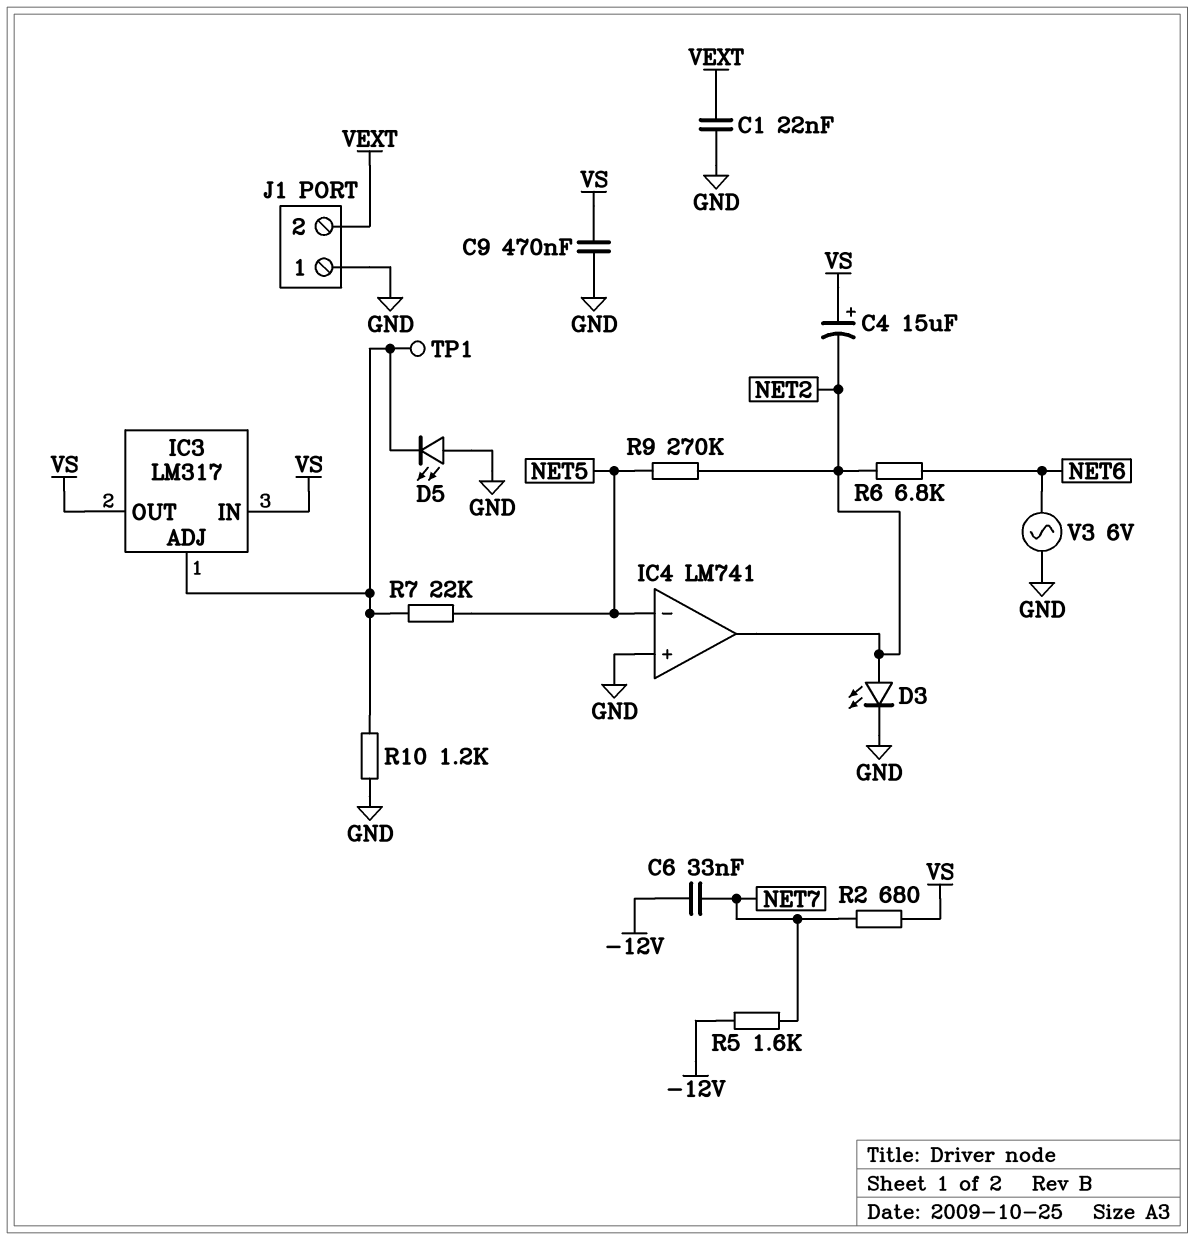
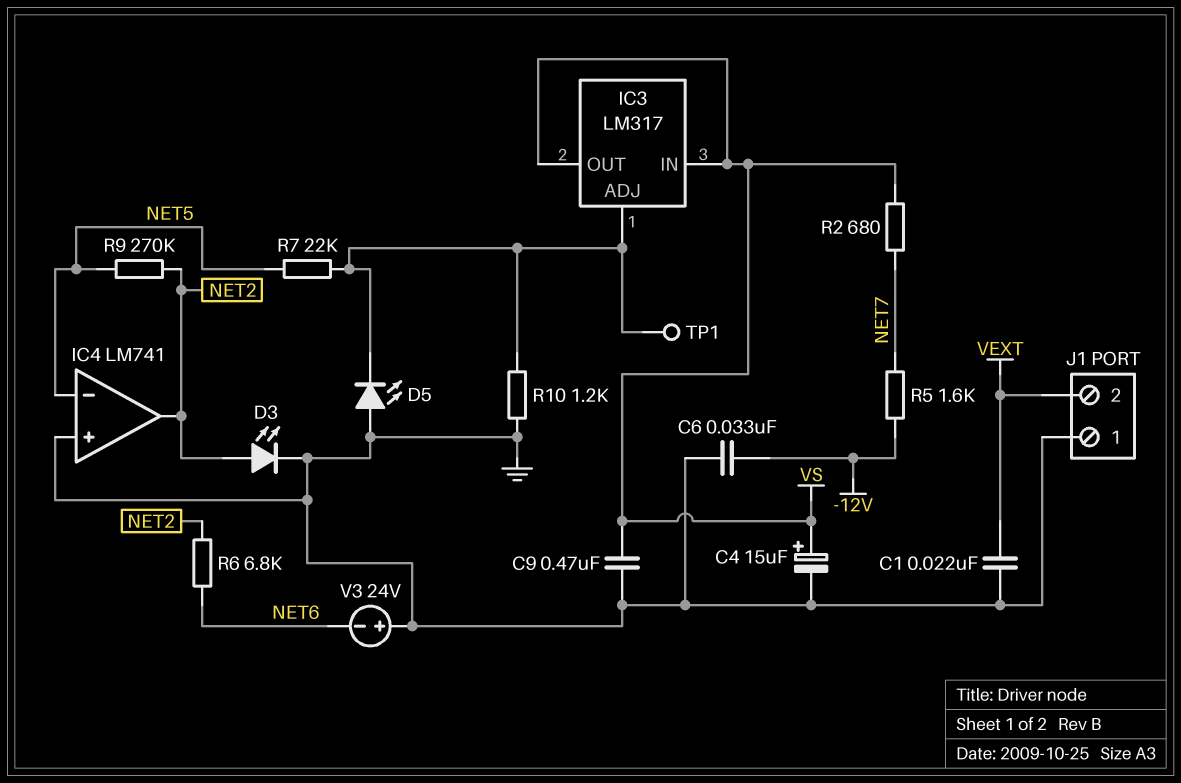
C4: 15uF (plus VS, minus NET2) -> 15uF (plus VS, minus GND)
C6: 33nF (-12V, NET7) -> 33nF (-12V, GND)
V3: AC 6V (GND, NET6) -> 24V (plus GND, minus NET6)

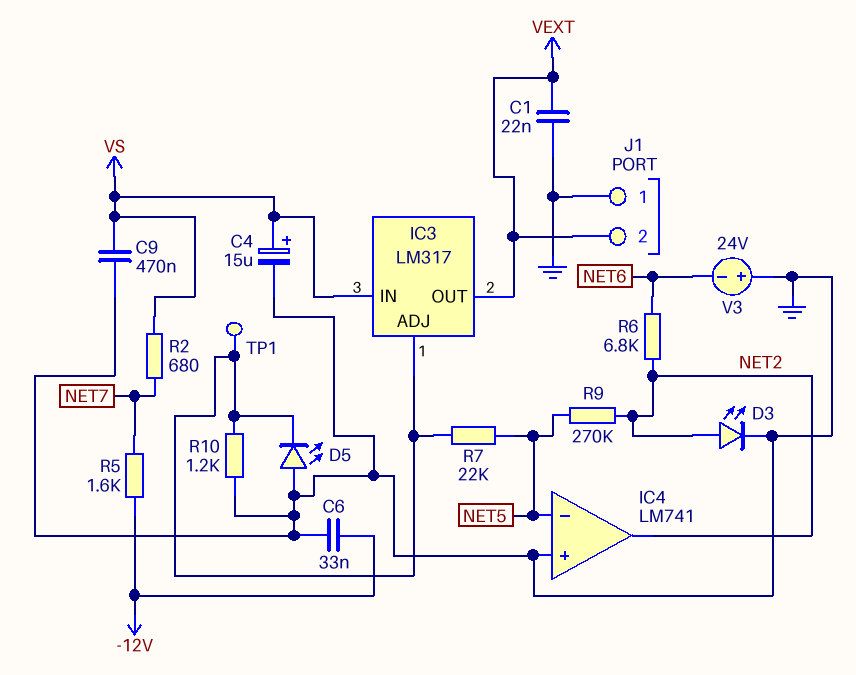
IC3 pin OUT: VS -> VEXT

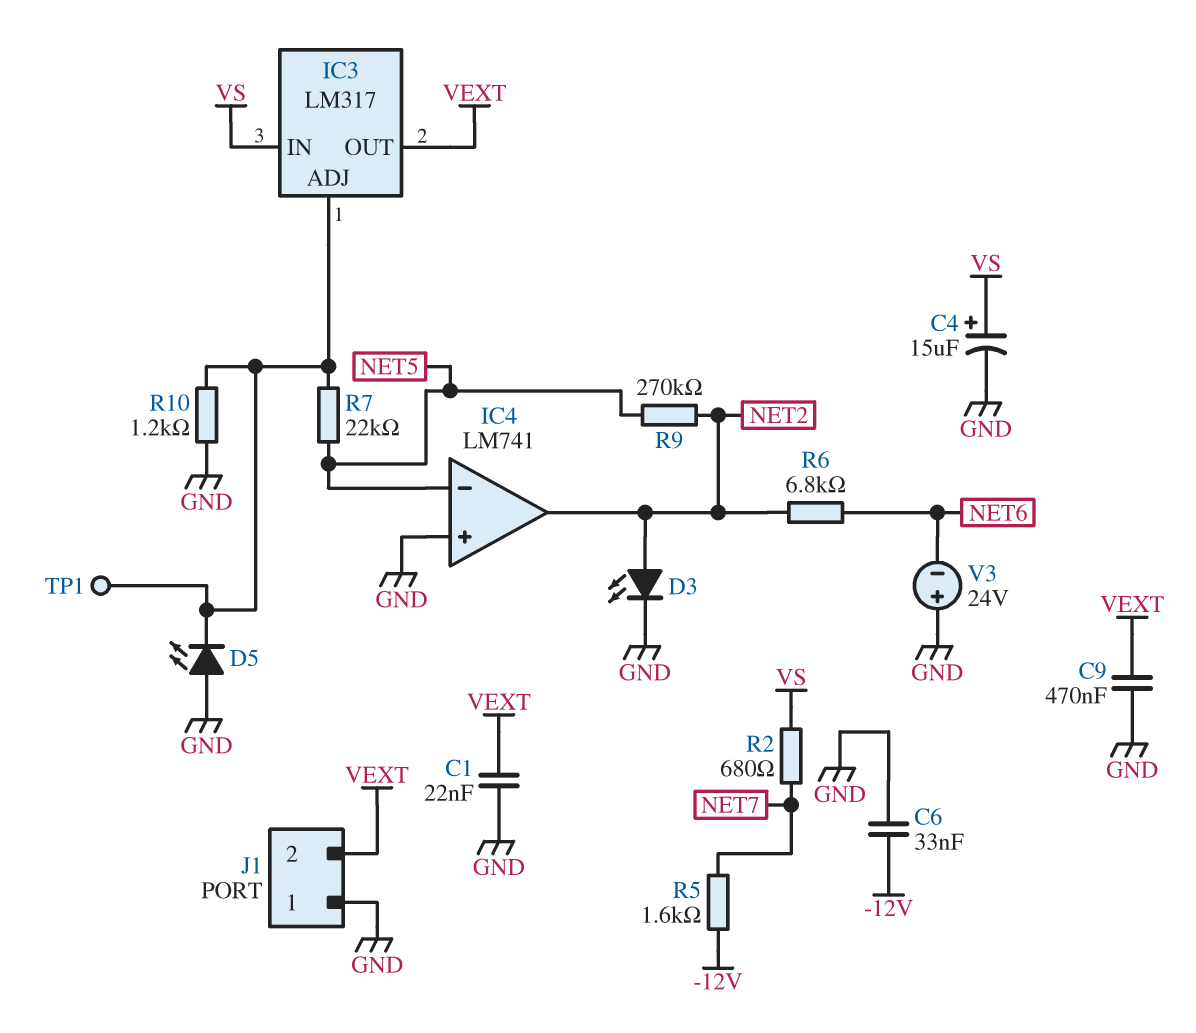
C9: 470nF (GND, VS) -> 470nF (GND, VEXT)

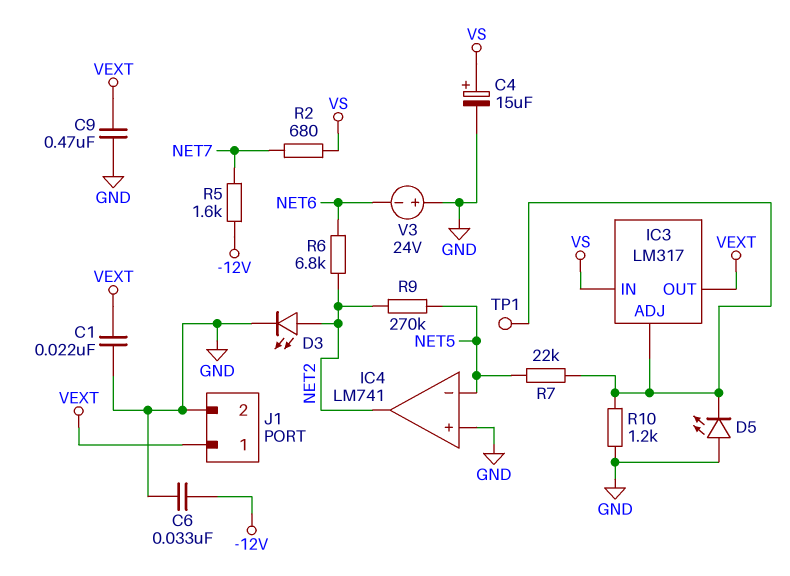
J1 pin 1: GND -> VEXT
J1 pin 2: VEXT -> GND

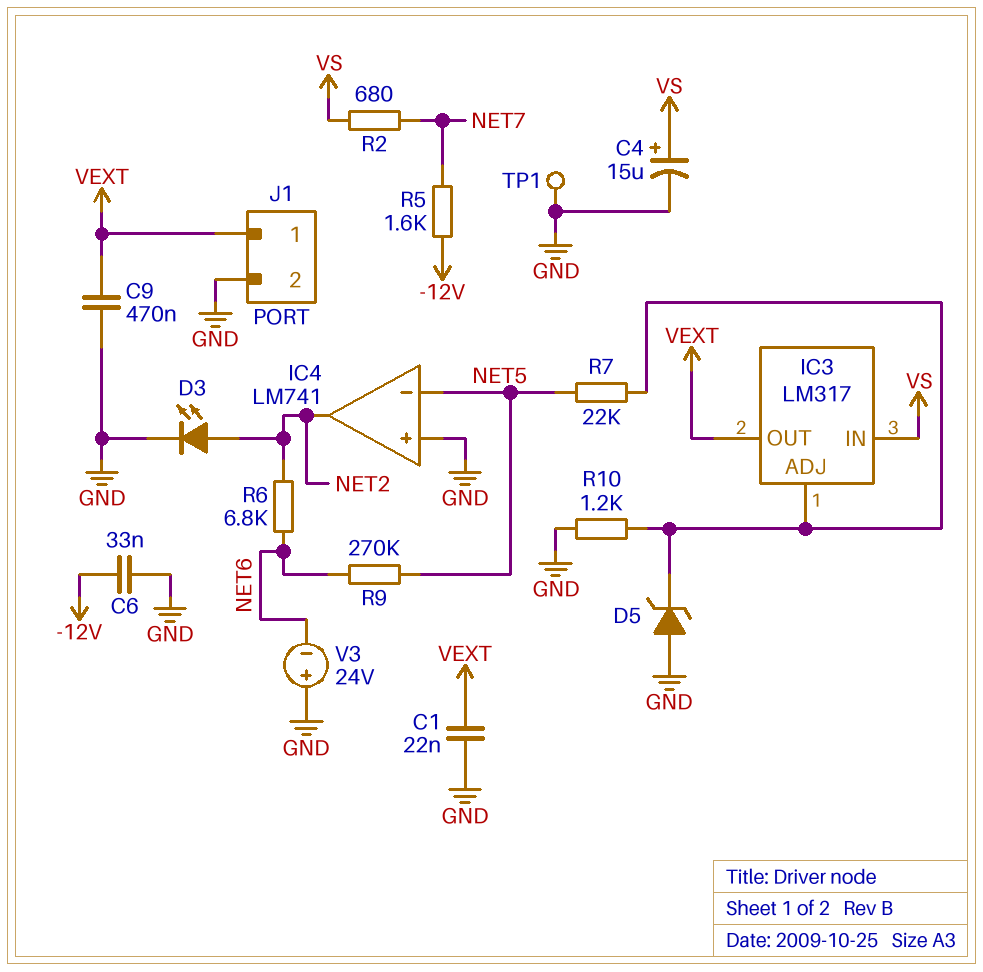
D5: LED (A GND, K IC3/ADJ) -> zener (A GND, K IC3/ADJ)
R9: 270k (NET2, NET5) -> 270k (NET5, NET6)
TP1: test point (IC3/ADJ) -> test point (GND)

